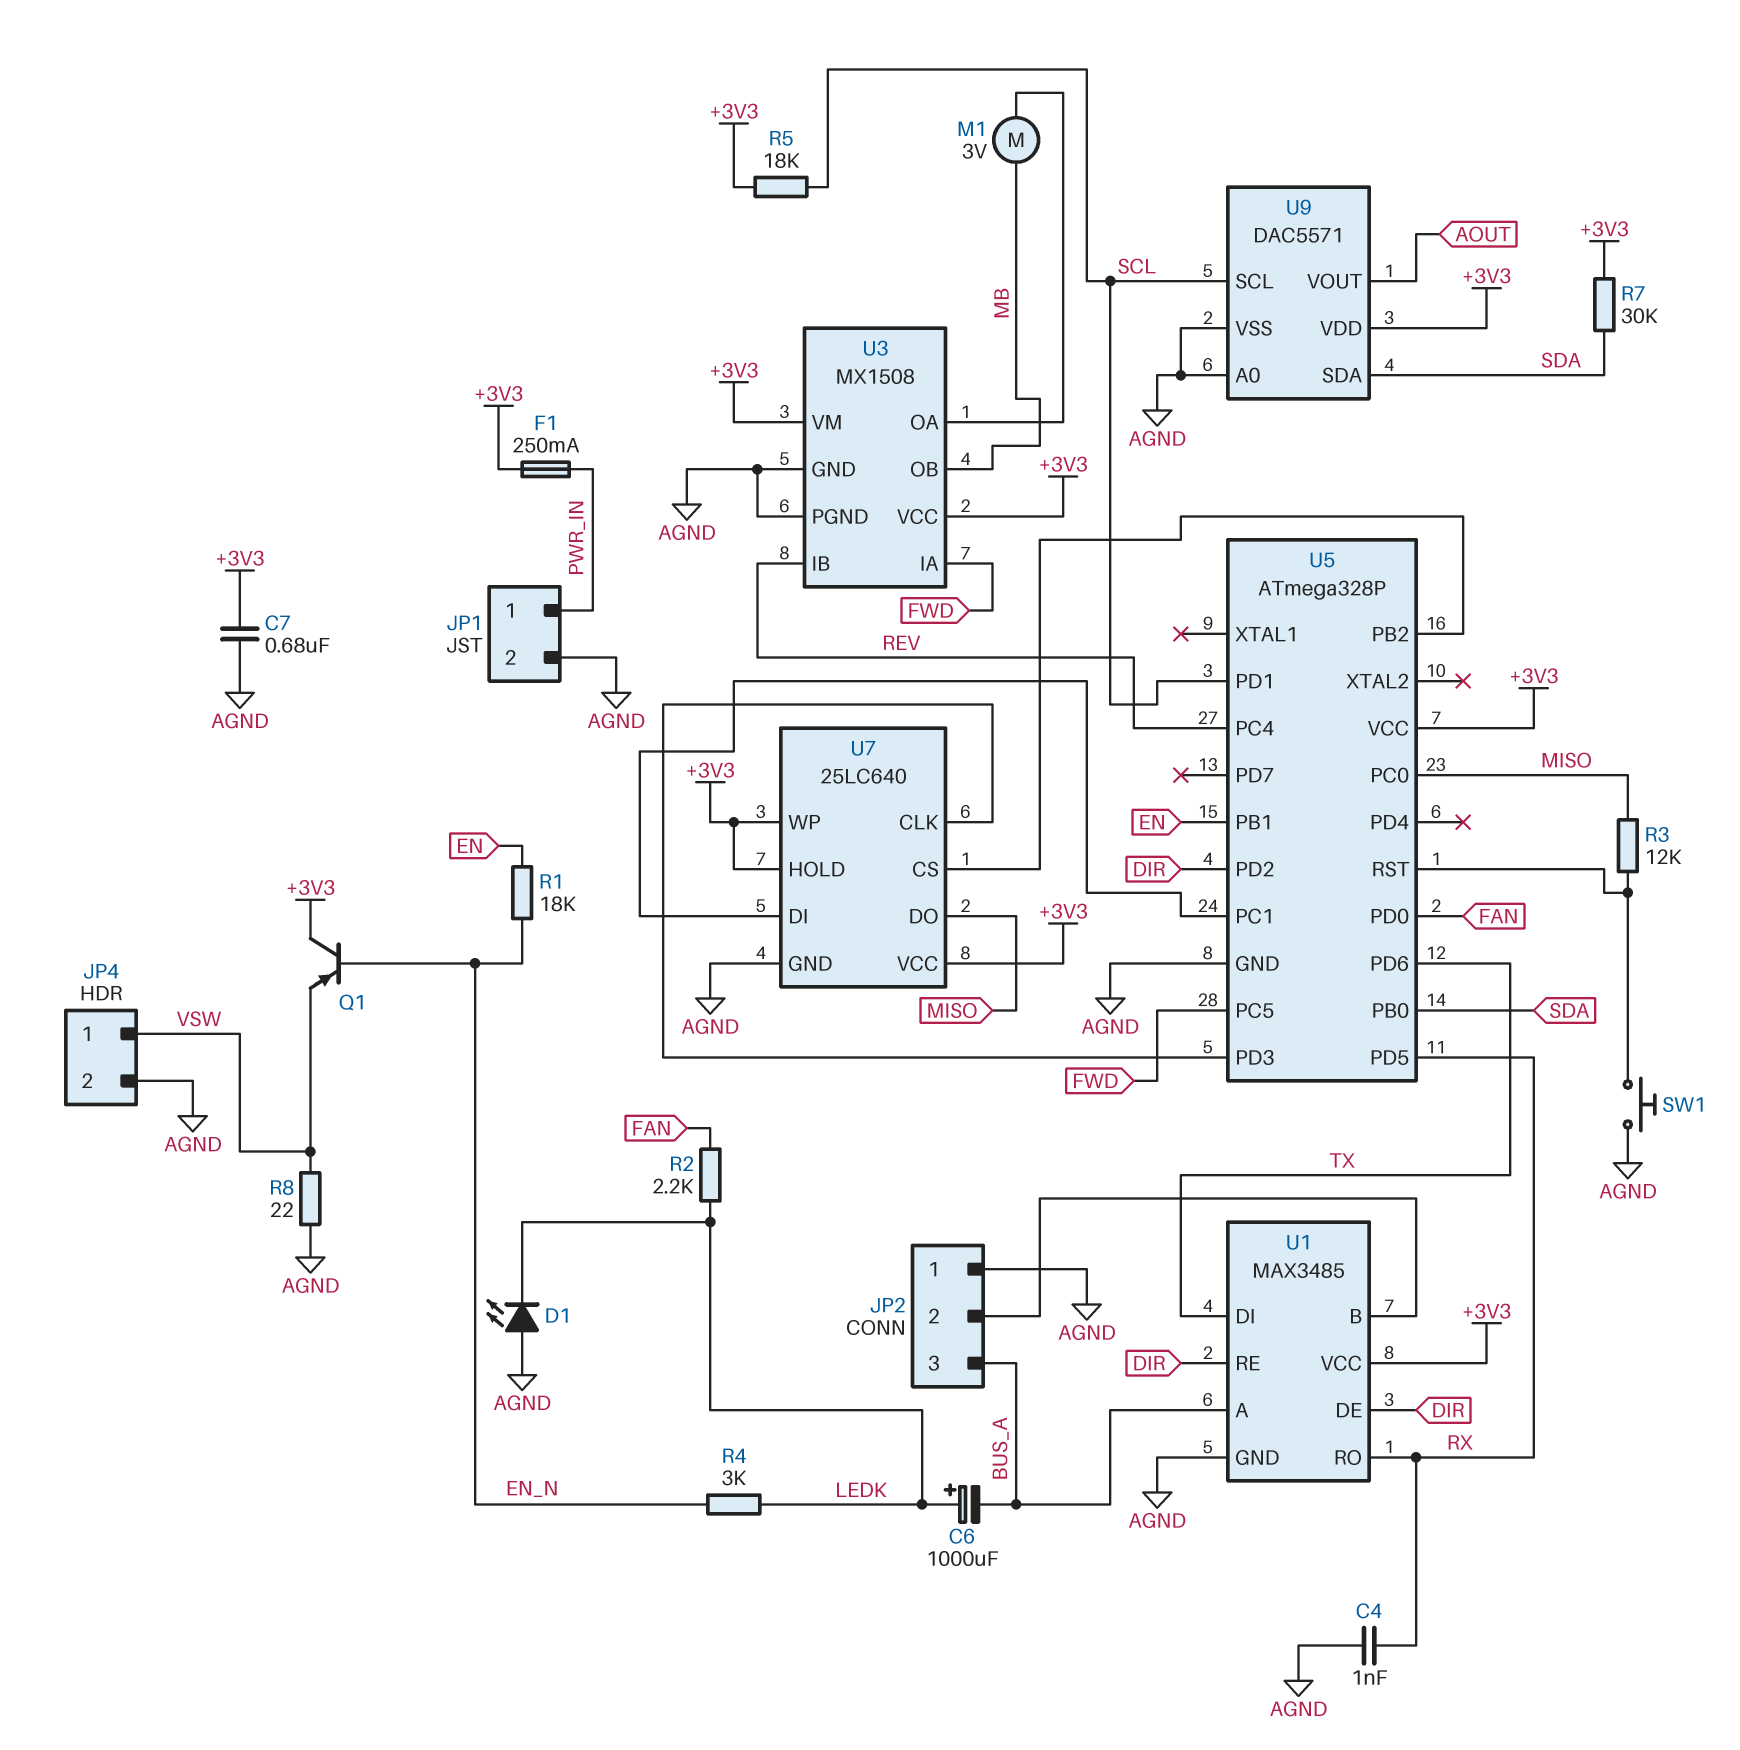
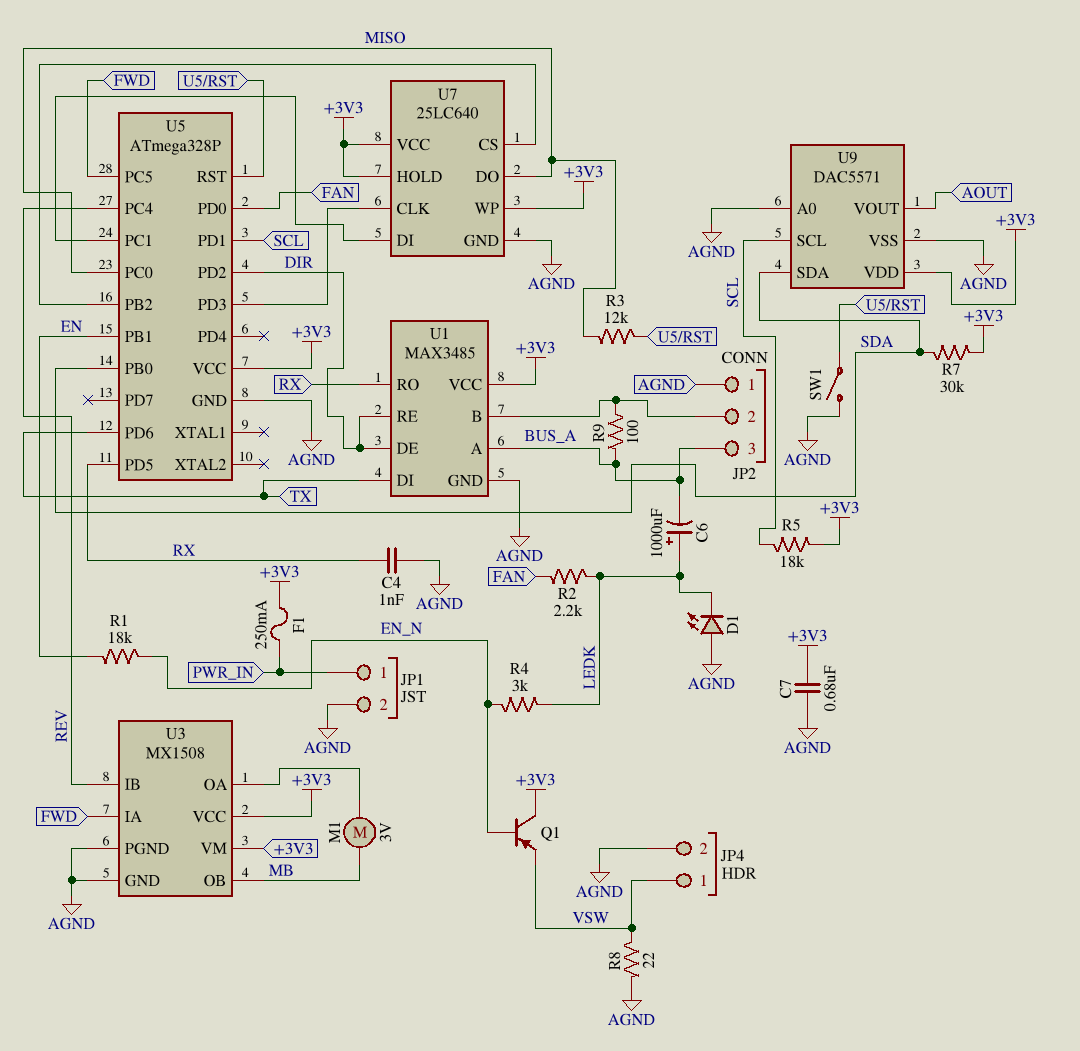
R9: none -> 100 (BUS_A, JP2/2)
SW1: button (AGND, U5/RST) -> switch (AGND, U5/RST)

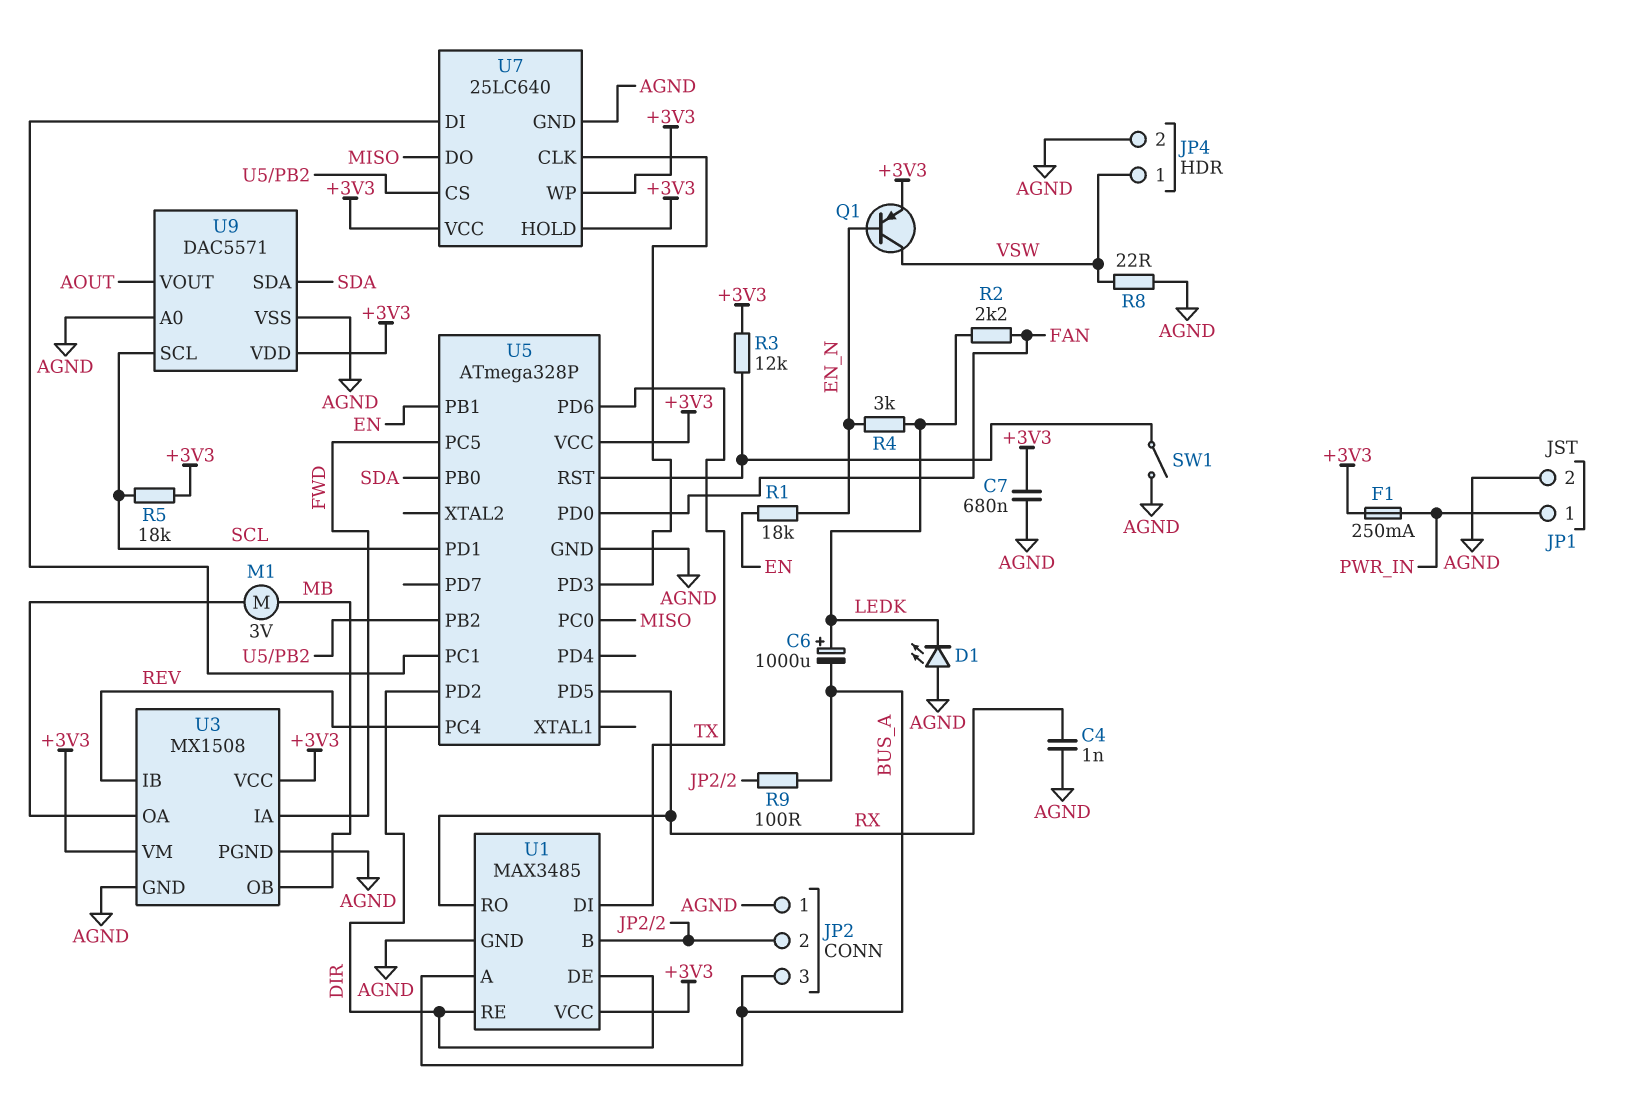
Q1: PNP (B EN_N, C +3V3, E VSW) -> PNP (B EN_N, C VSW, E +3V3)
R3: 12k (MISO, U5/RST) -> 12k (+3V3, U5/RST)
R7: 30k (+3V3, SDA) -> none

